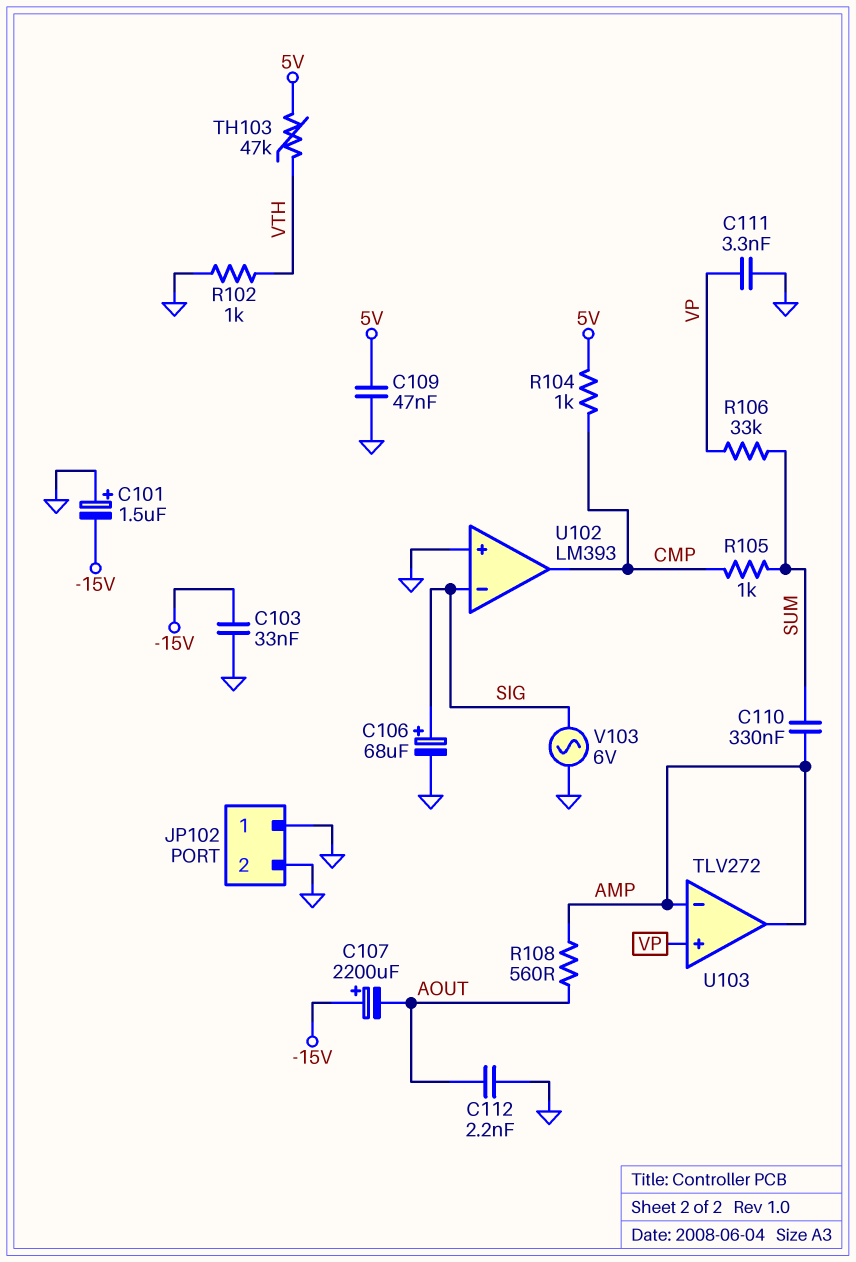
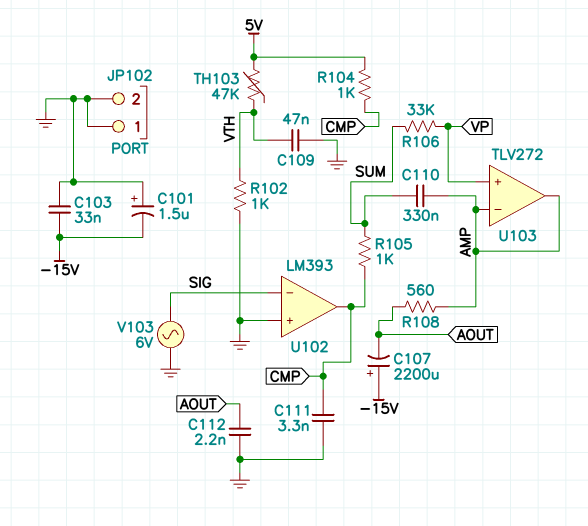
C106: 68uF (plus SIG, minus GND) -> none
C109: 47nF (5V, GND) -> 47nF (GND, VTH)
C111: 3.3nF (GND, VP) -> 3.3nF (CMP, GND)

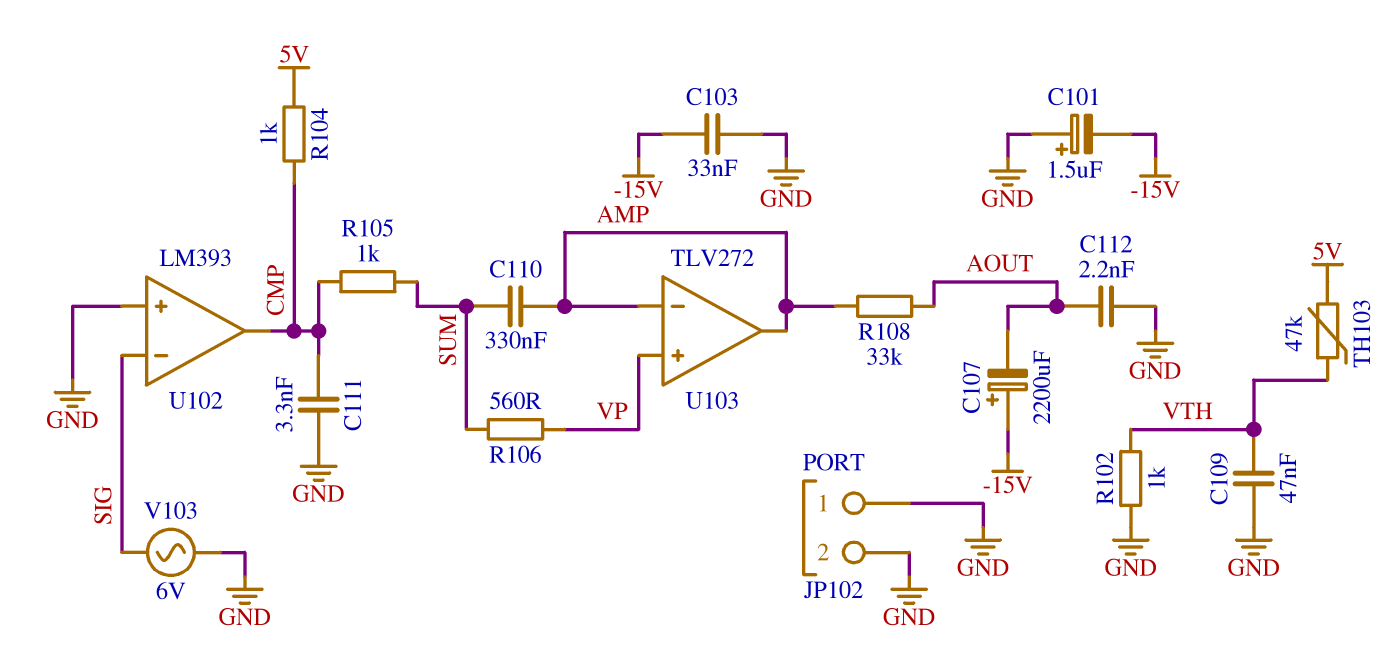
R106: 33k (SUM, VP) -> 560 (SUM, VP)
R108: 560 (AMP, AOUT) -> 33k (AMP, AOUT)

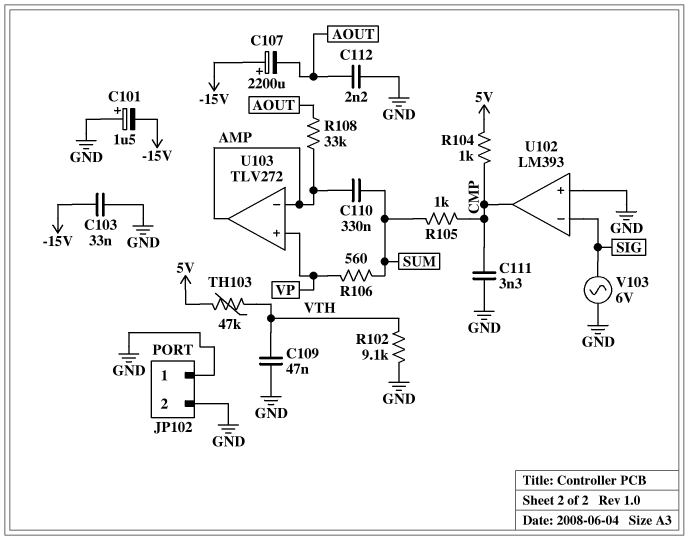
R102: 1k (GND, VTH) -> 9.1k (GND, VTH)

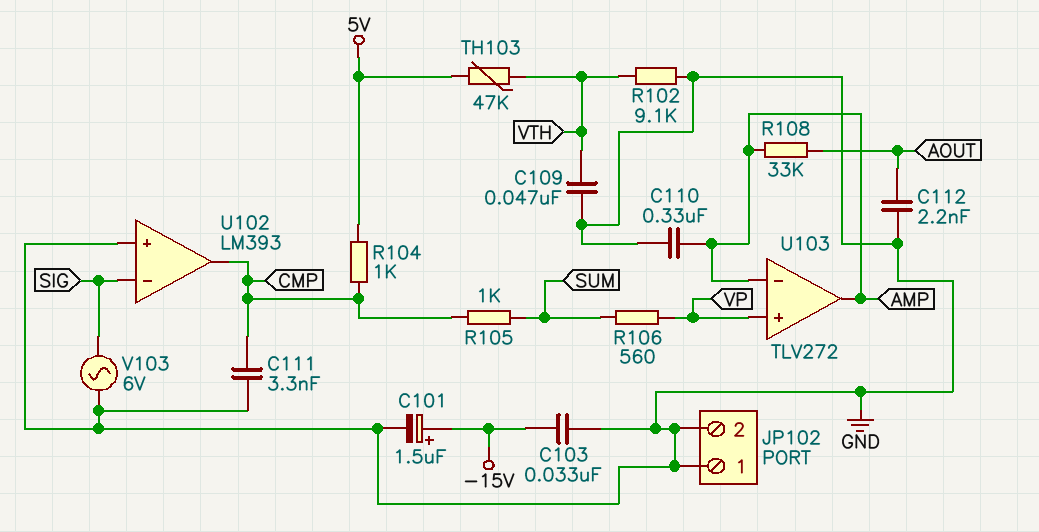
C101: 1.5uF (plus GND, minus -15V) -> 1.5uF (plus -15V, minus GND)
C107: 2200uF (plus -15V, minus AOUT) -> none
C110: 330nF (AMP, SUM) -> 330nF (AMP, GND)

